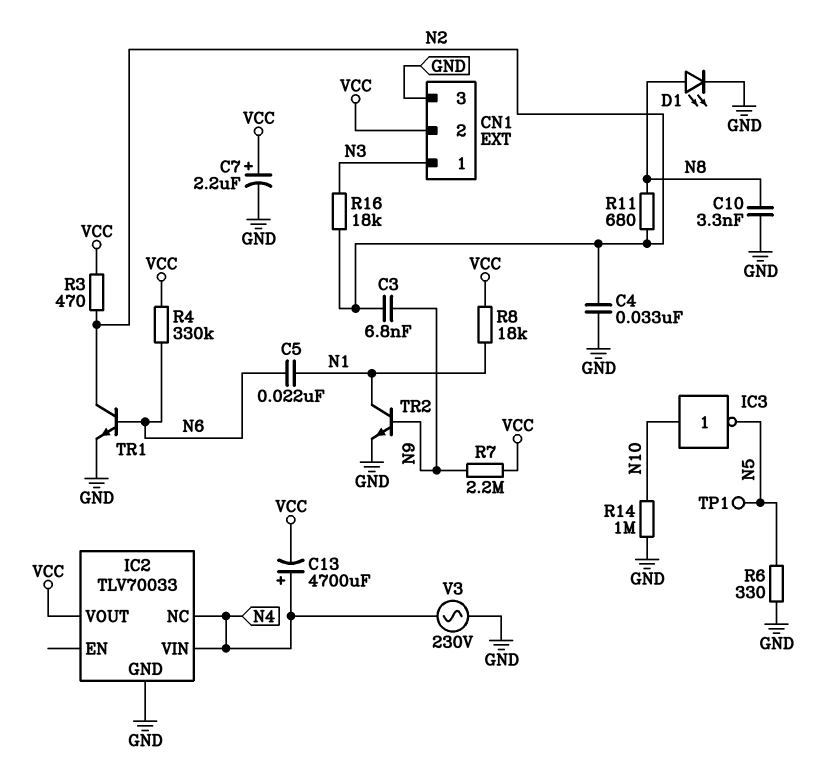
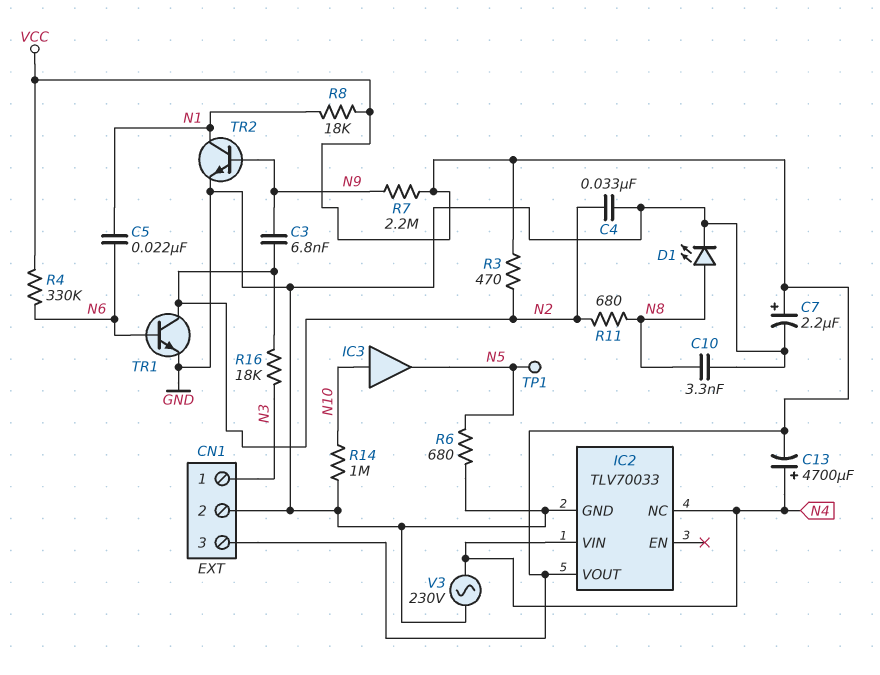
CN1 pin 2: VCC -> GND
CN1 pin 3: GND -> VCC
IC3: NOT (in N10, out N5) -> buffer (in N10, out N5)
R6: 330 (GND, N5) -> 680 (GND, N5)

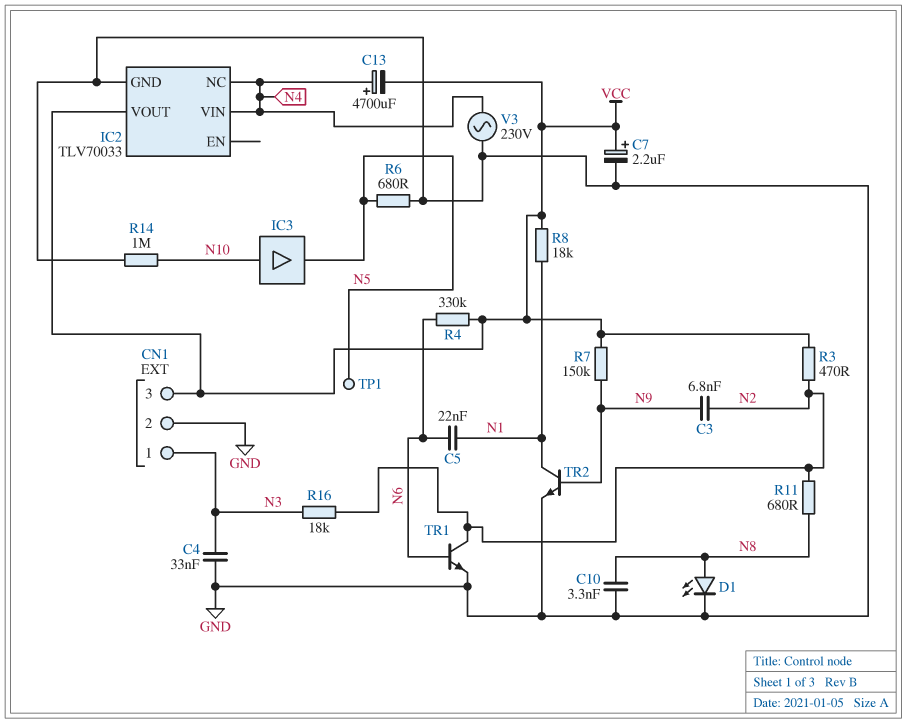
C4: 33nF (GND, N2) -> 33nF (GND, N3)
R7: 2.2M (N9, VCC) -> 150k (N9, VCC)

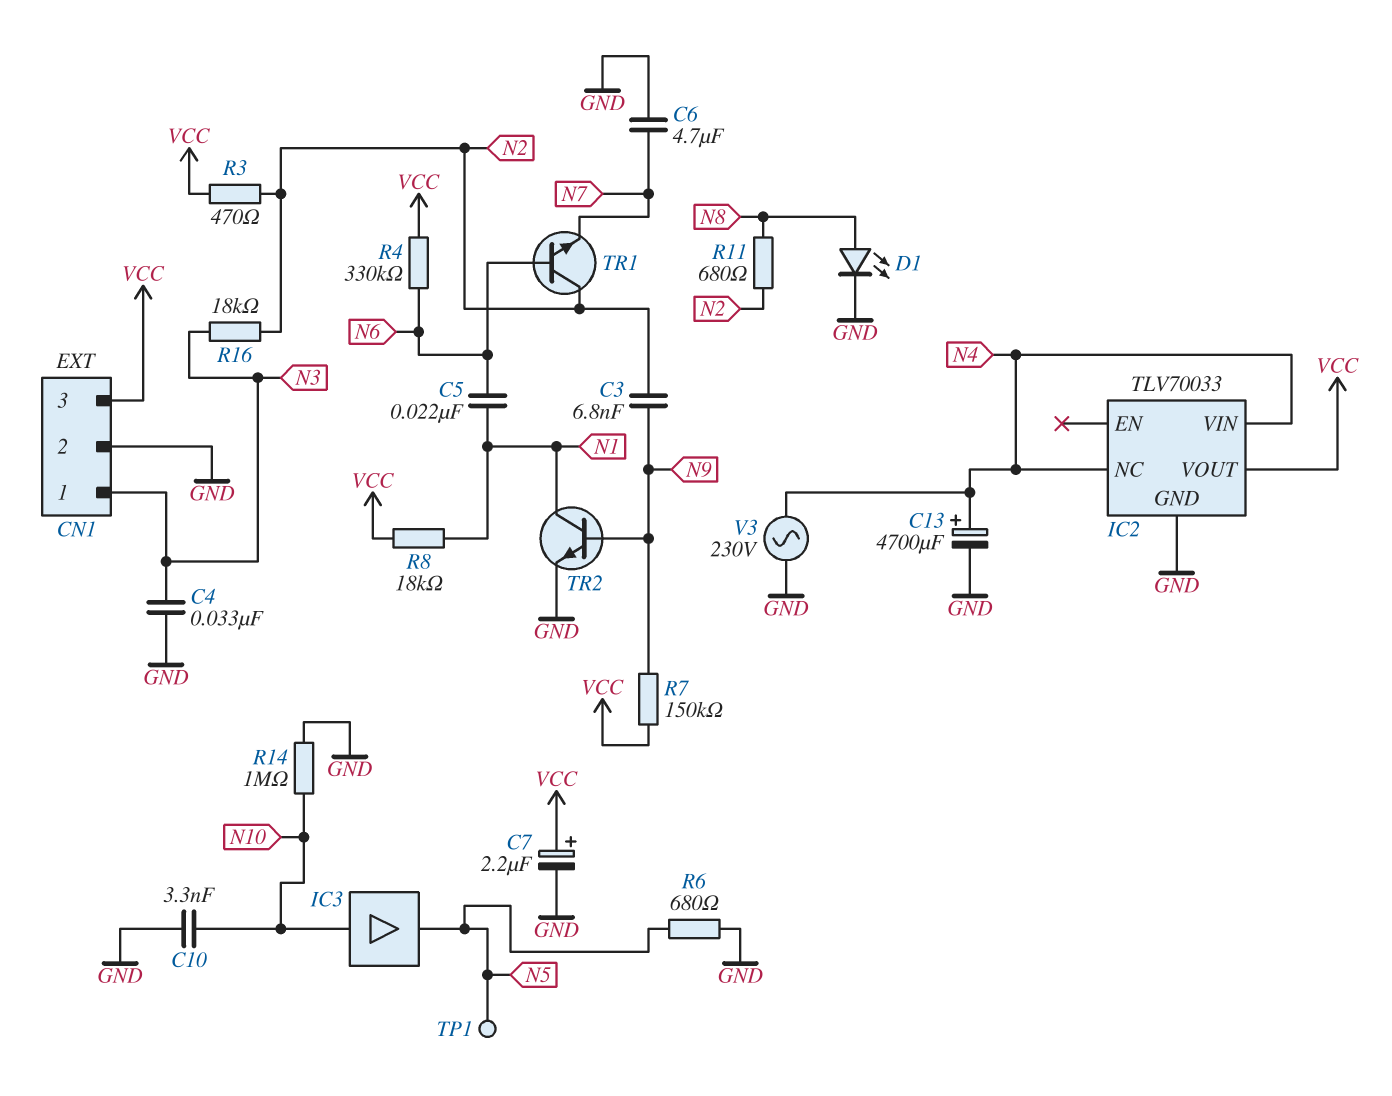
C6: none -> 4.7uF (GND, N7)
C10: 3.3nF (GND, N8) -> 3.3nF (GND, N10)
C13: 4700uF (plus N4, minus VCC) -> 4700uF (plus N4, minus GND)
TR1: NPN (B N6, C N2, E GND) -> NPN (B N6, C N2, E N7)

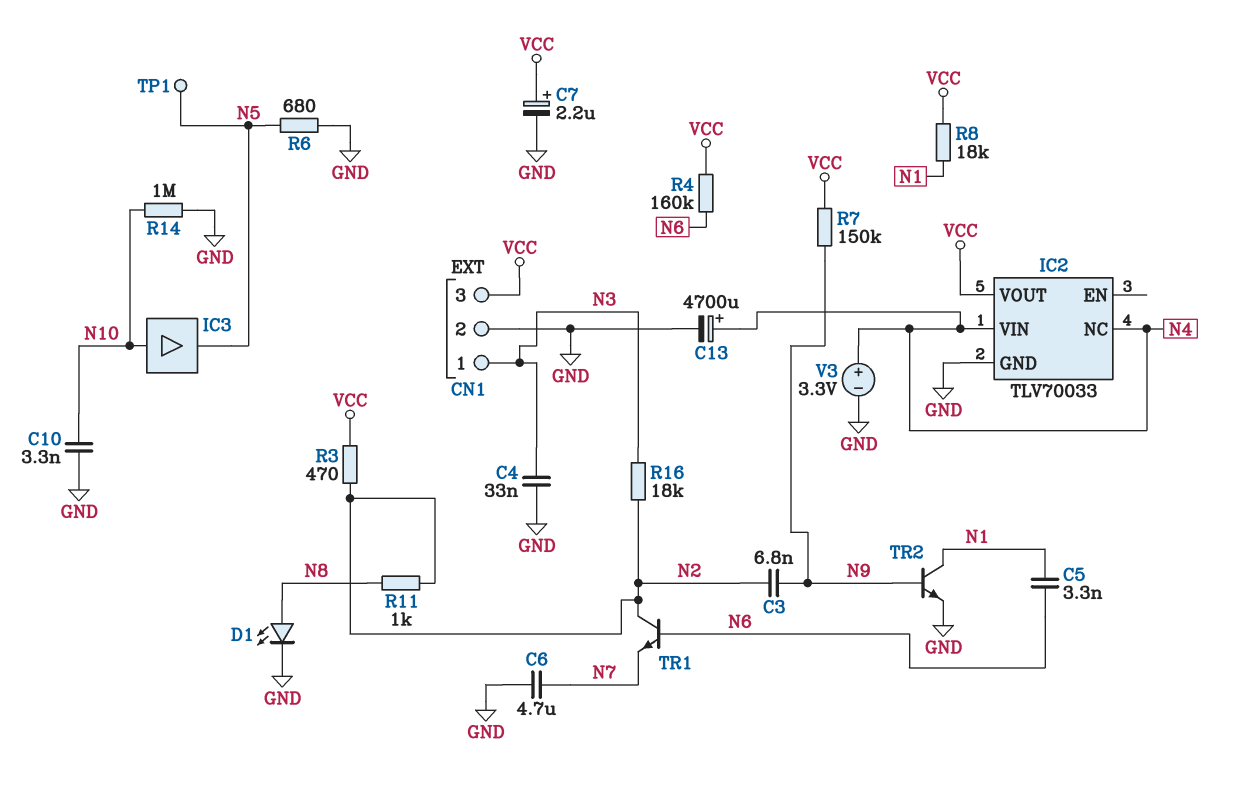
C5: 22nF (N1, N6) -> 3.3nF (N1, N6)
R4: 330k (N6, VCC) -> 160k (N6, VCC)
R11: 680 (N2, N8) -> 1k (N2, N8)
V3: AC 230V (GND, N4) -> 3.3V (plus N4, minus GND)

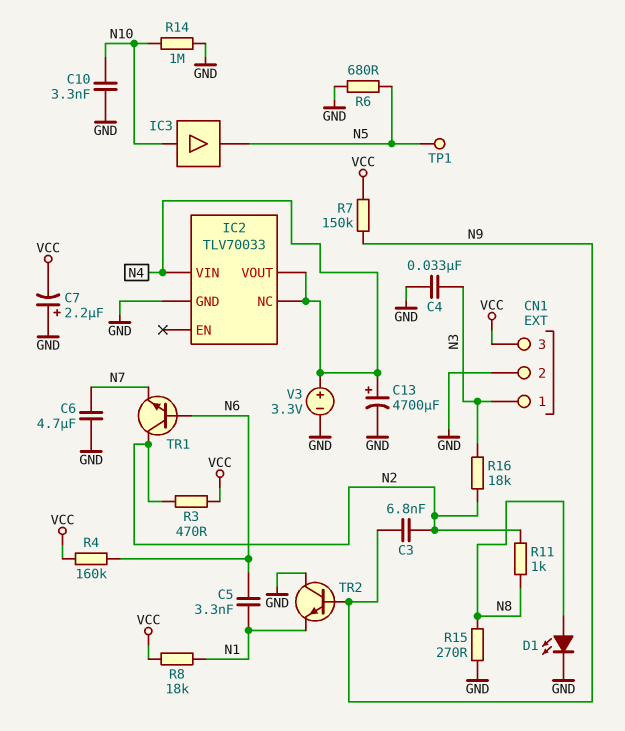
C7: 2.2uF (plus VCC, minus GND) -> 2.2uF (plus GND, minus VCC)
IC2 pin VOUT: VCC -> N4
R15: none -> 270 (GND, N8)
TR2: NPN (B N9, C N1, E GND) -> NPN (B N9, C GND, E N1)

